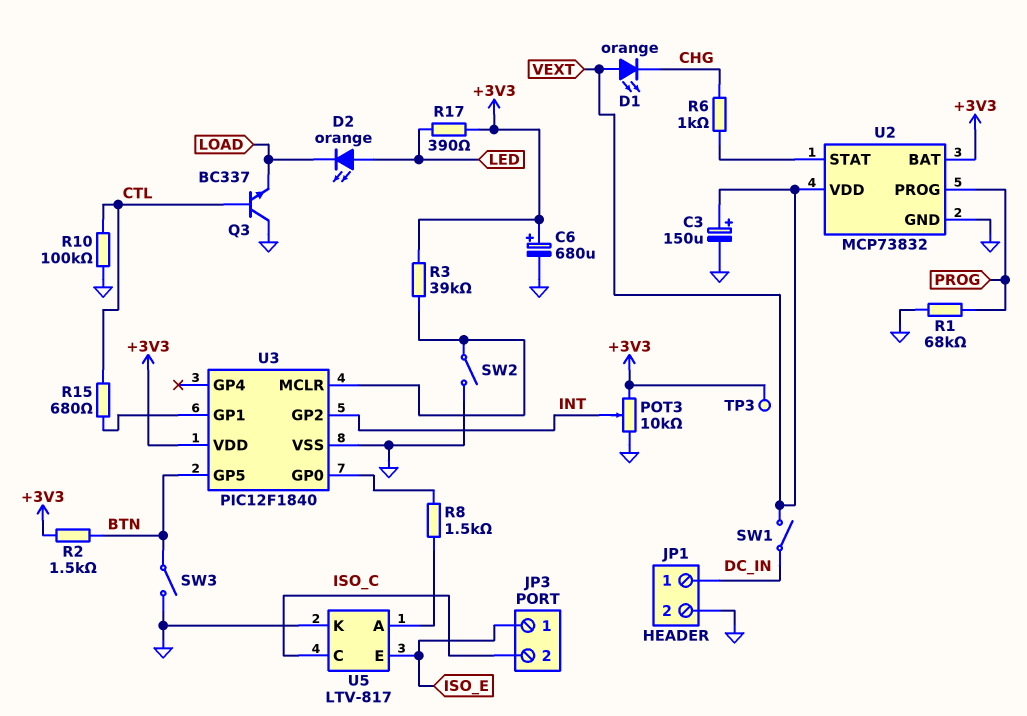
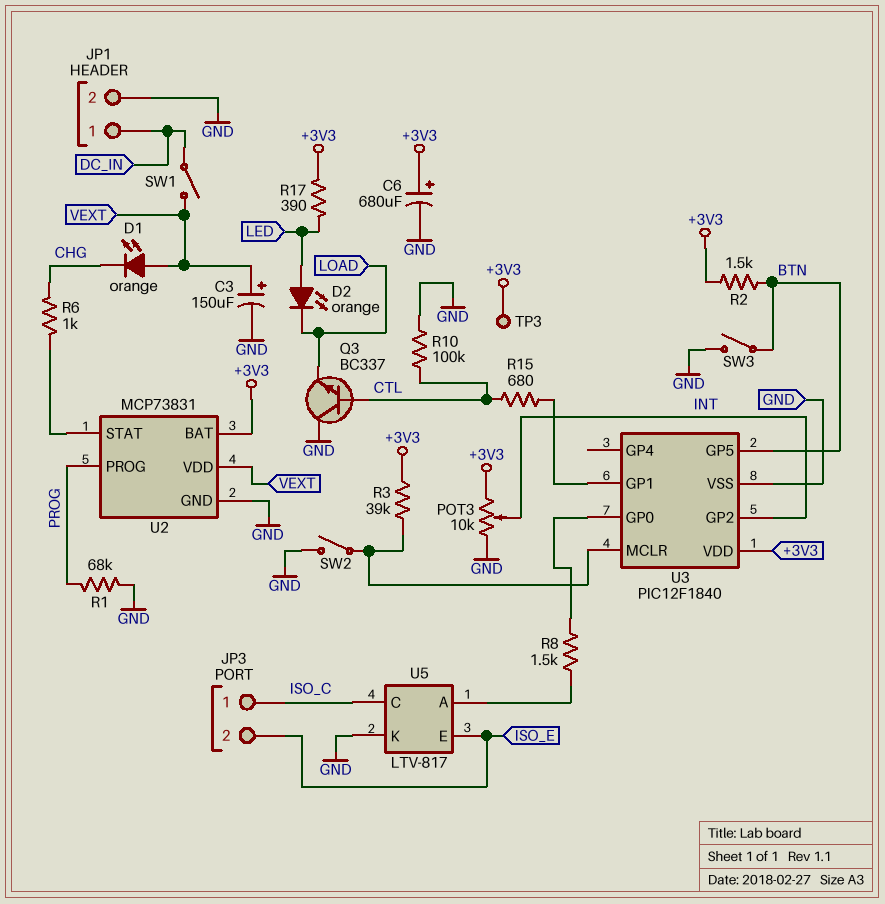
JP3 pin 1: ISO_E -> ISO_C
JP3 pin 2: ISO_C -> ISO_E
U2: MCP73832 -> MCP73831

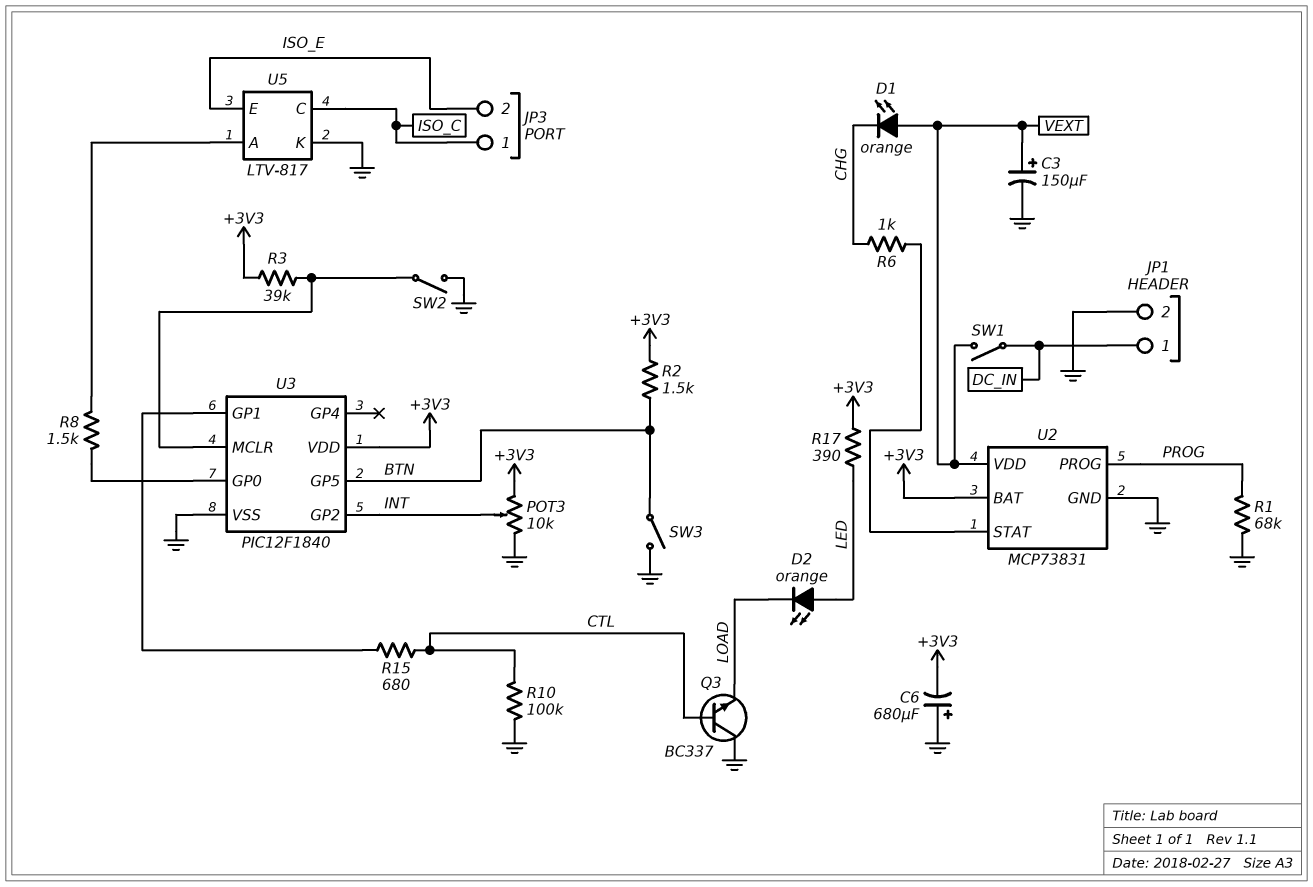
C6: 680uF (plus +3V3, minus GND) -> 680uF (plus GND, minus +3V3)
TP3: test point (+3V3) -> none

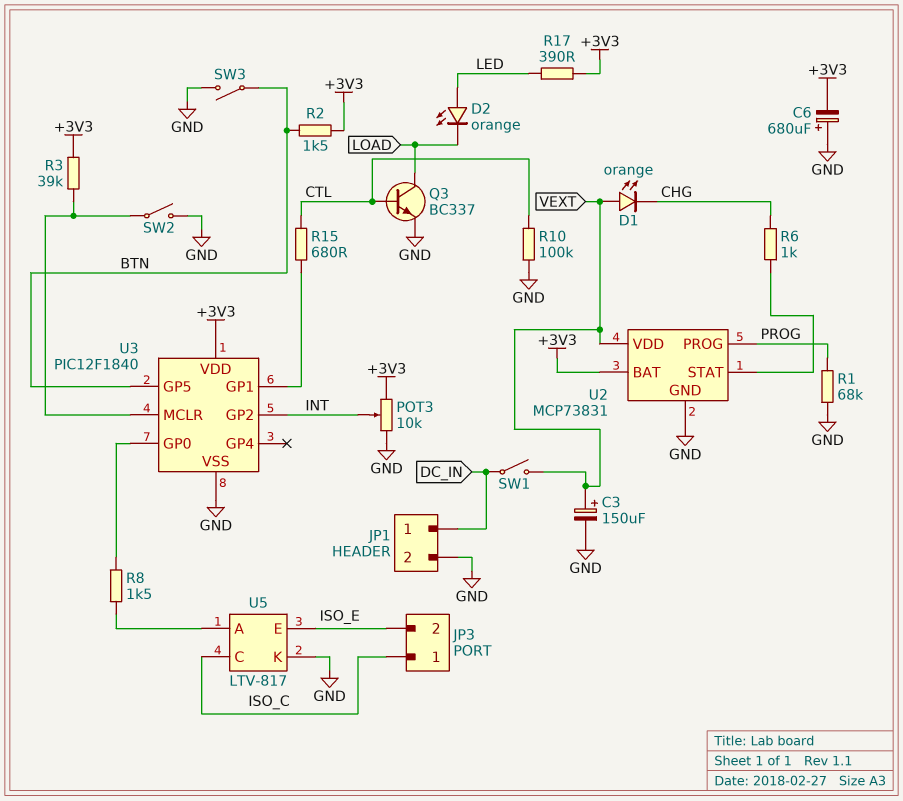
Q3: NPN BC337 (B CTL, C GND, E LOAD) -> NPN BC337 (B CTL, C LOAD, E GND)

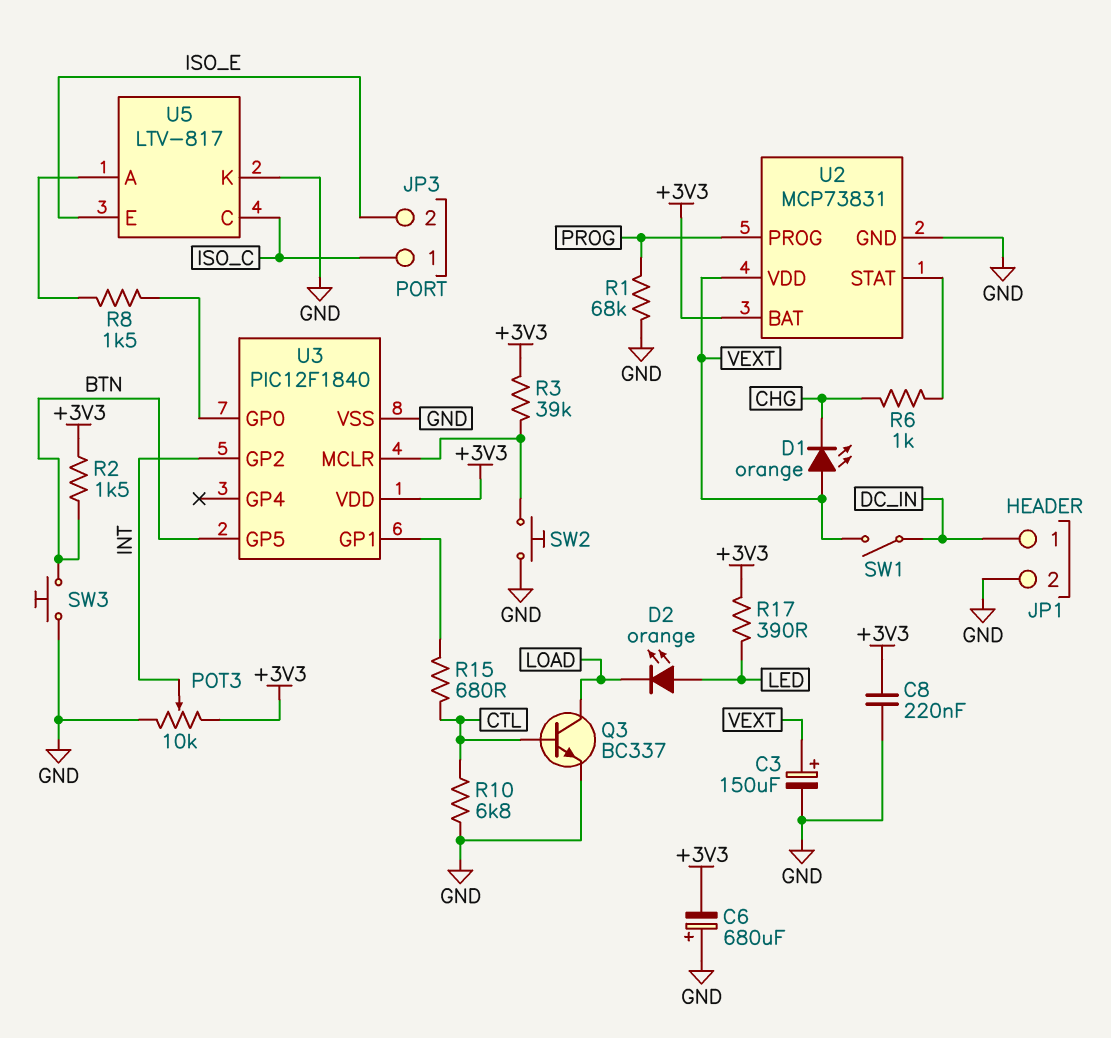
C8: none -> 220nF (+3V3, GND)
R10: 100k (CTL, GND) -> 6.8k (CTL, GND)
SW2: switch (GND, U3/MCLR) -> button (GND, U3/MCLR)
SW3: switch (BTN, GND) -> button (BTN, GND)

